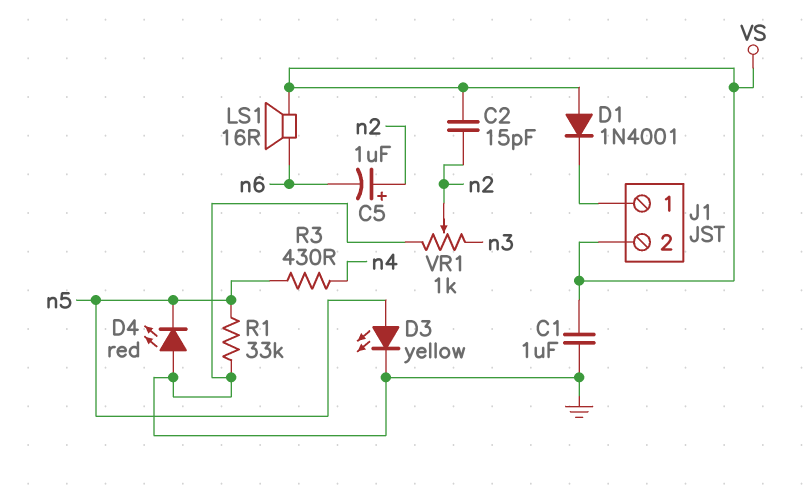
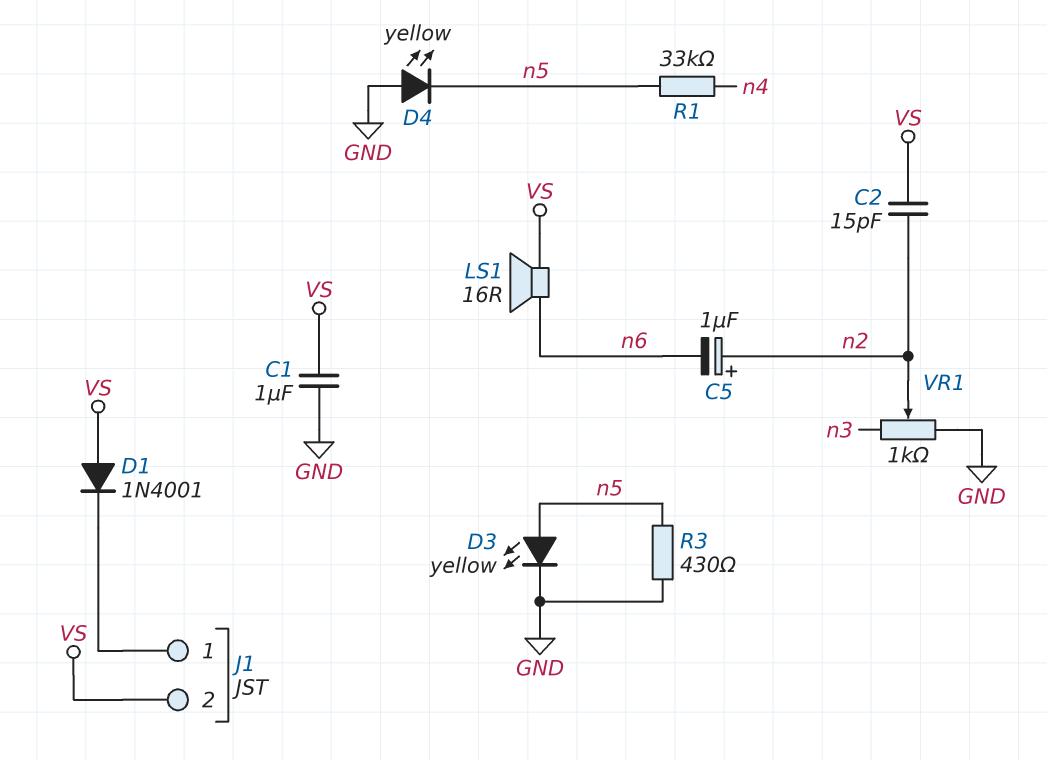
D4: LED red (A GND, K n5) -> LED yellow (A GND, K n5)
R1: 33k (GND, n5) -> 33k (n4, n5)
R3: 430 (n4, n5) -> 430 (GND, n5)

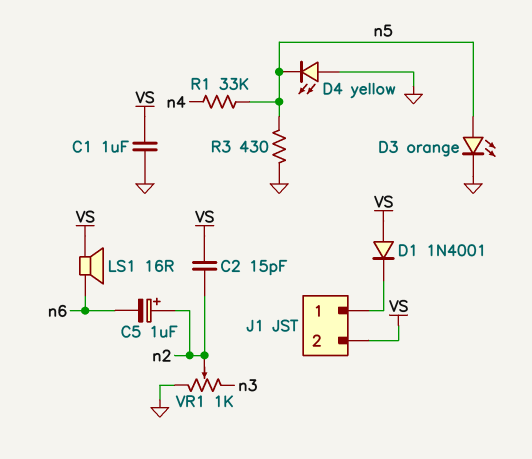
D3: LED yellow (A n5, K GND) -> LED orange (A n5, K GND)

